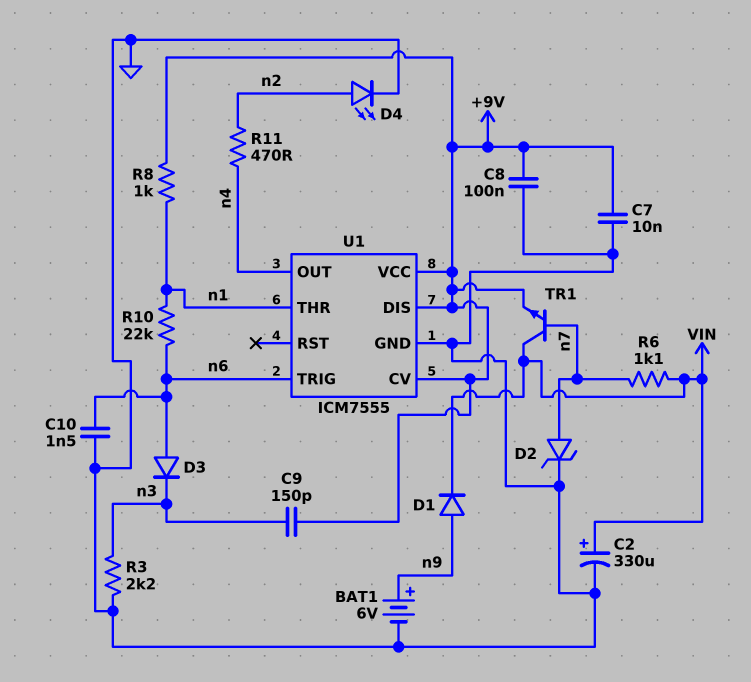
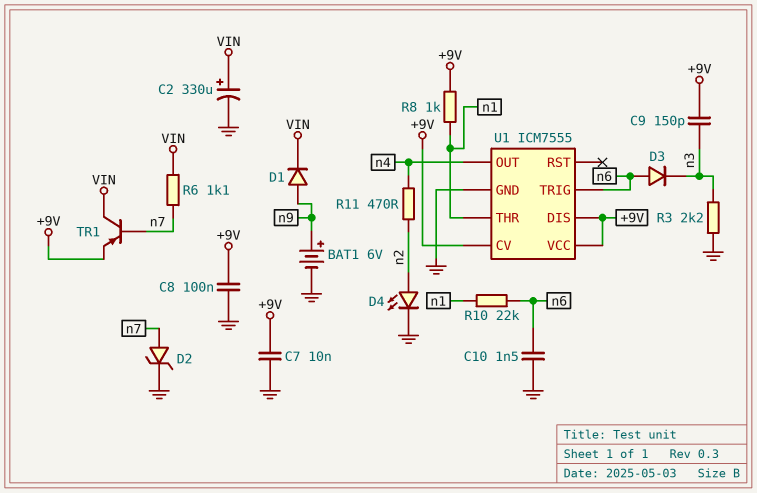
TR1: NPN (B n7, C VIN, E +9V) -> PNP (B n7, C VIN, E +9V)

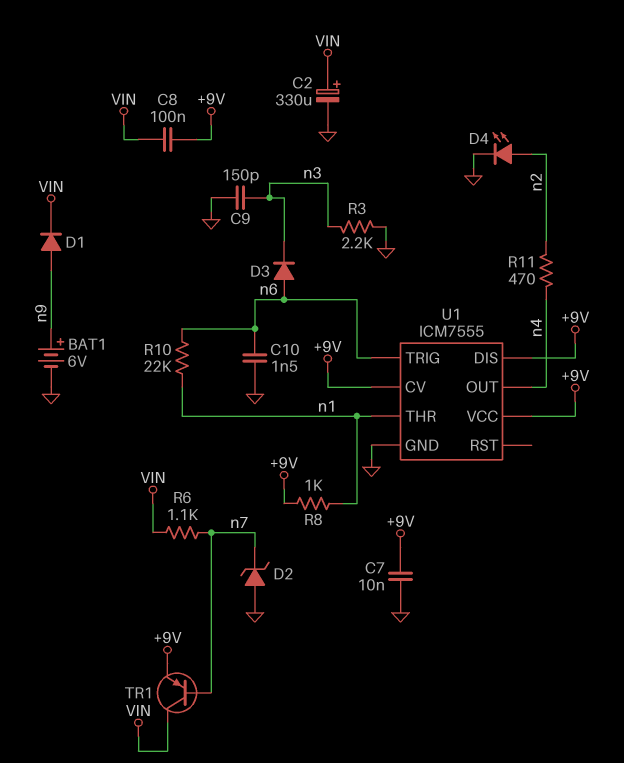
C8: 100nF (+9V, GND) -> 100nF (+9V, VIN)
C9: 150pF (+9V, n3) -> 150pF (GND, n3)
D2: zener (A n7, K GND) -> zener (A GND, K n7)

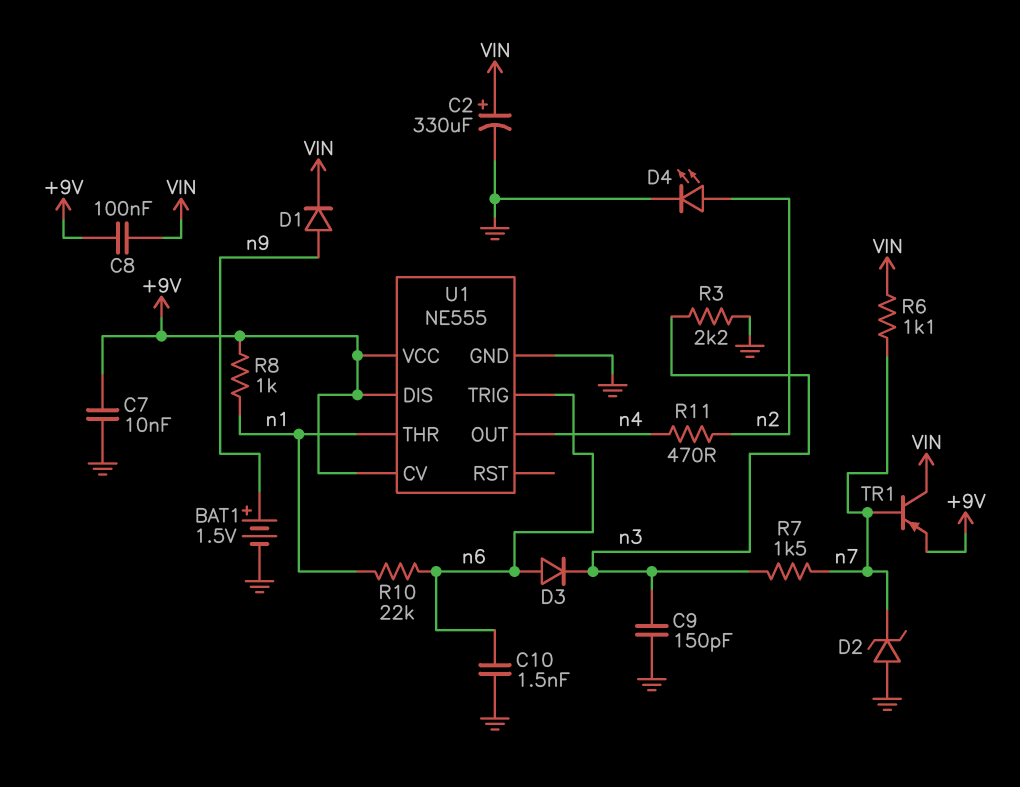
BAT1: 6V (plus n9, minus GND) -> 1.5V (plus n9, minus GND)
R7: none -> 1.5k (n3, n7)
U1: ICM7555 -> NE555

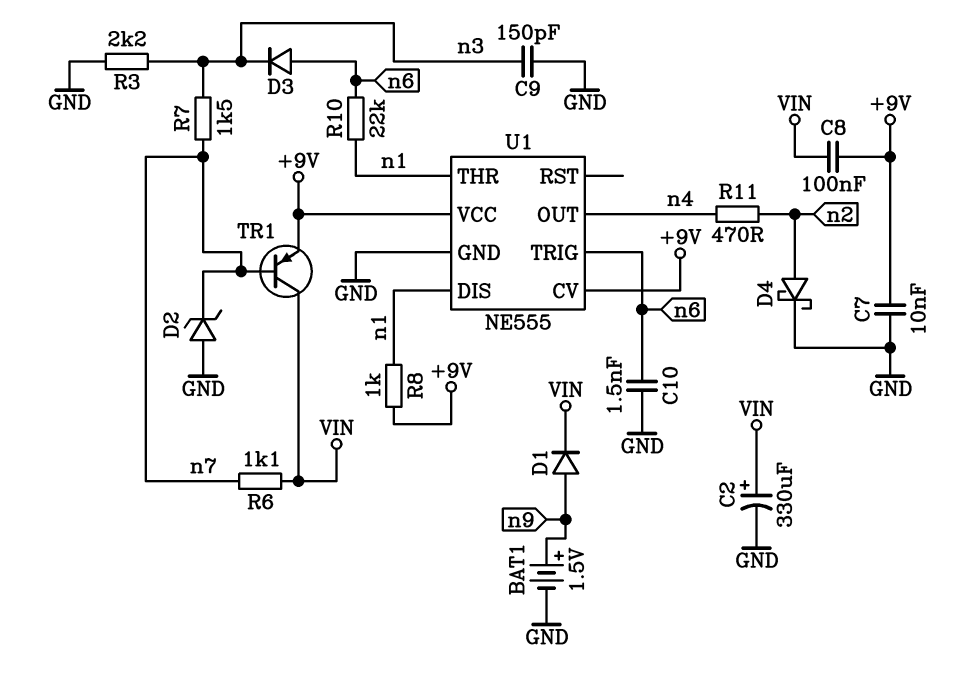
D4: LED (A n2, K GND) -> schottky (A n2, K GND)
U1 pin DIS: +9V -> n1

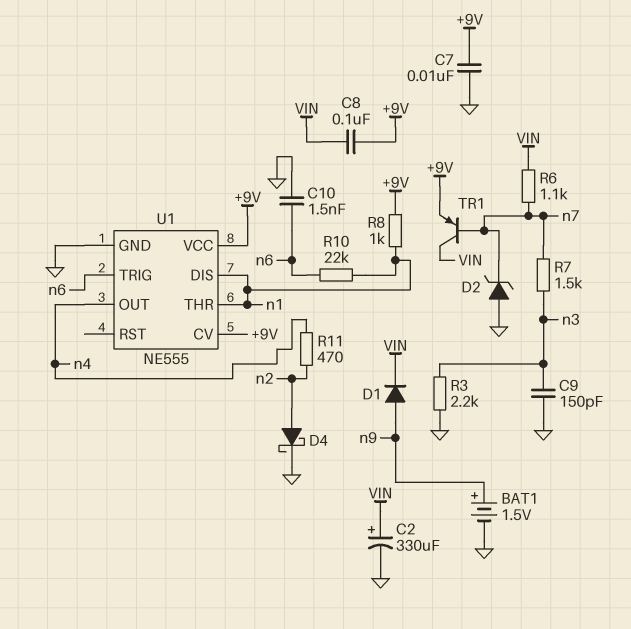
D3: diode (A n6, K n3) -> none

